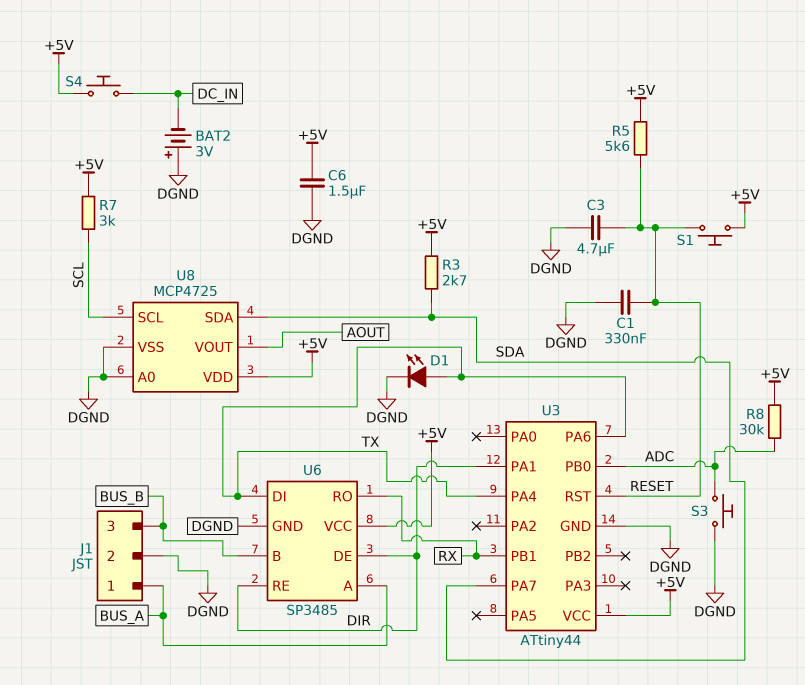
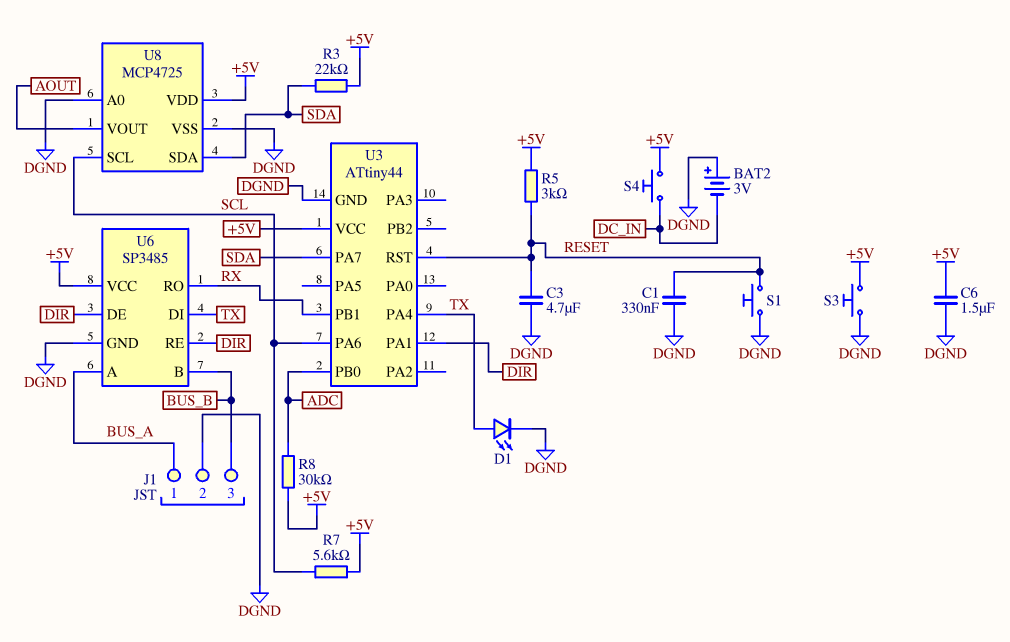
R3: 2.7k (+5V, SDA) -> 22k (+5V, SDA)
R5: 5.6k (+5V, RESET) -> 3k (+5V, RESET)
R7: 3k (+5V, SCL) -> 5.6k (+5V, SCL)
S1: button (+5V, RESET) -> button (DGND, RESET)
S3: button (ADC, DGND) -> button (+5V, DGND)
U3 pin PA6: TX -> SCL

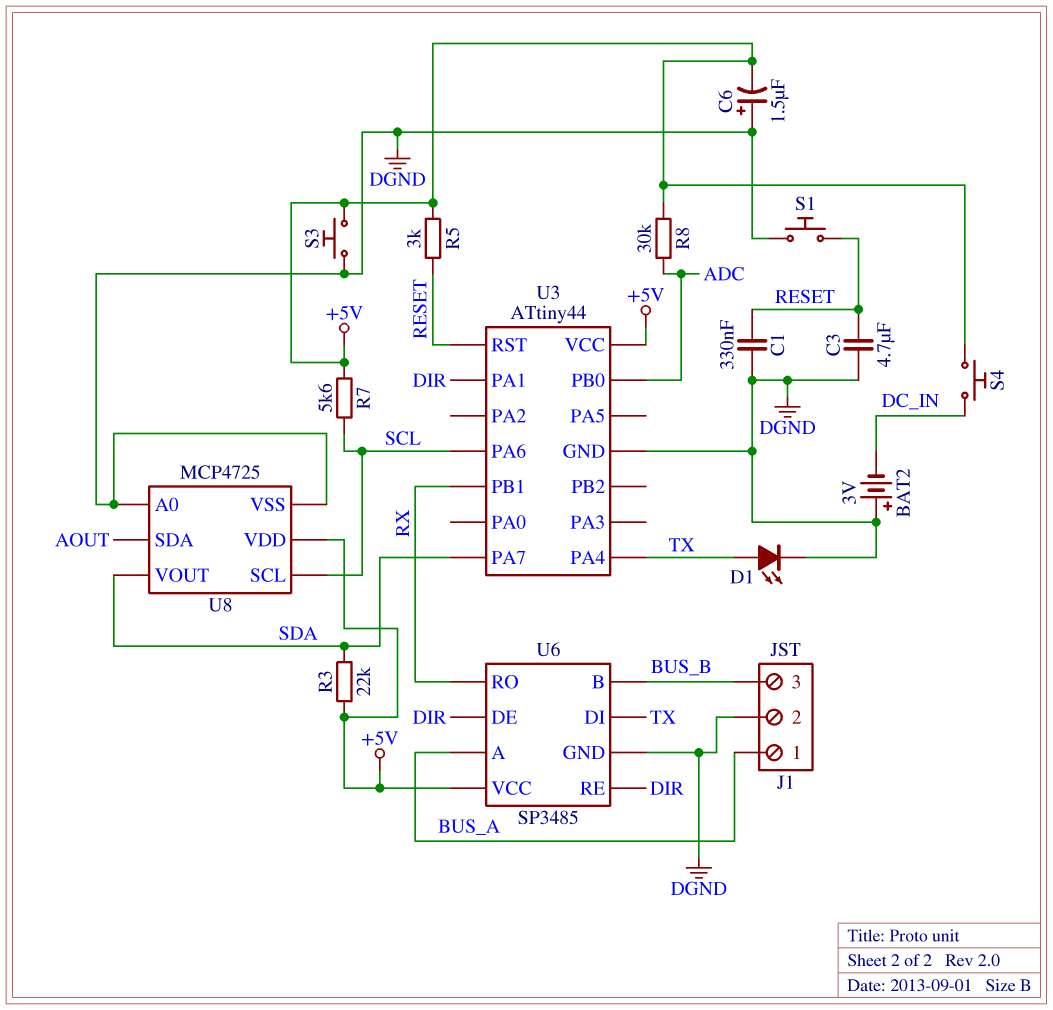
C6: 1.5uF (+5V, DGND) -> 1.5uF (plus DGND, minus +5V)
U8 pin SDA: SDA -> AOUT
U8 pin VOUT: AOUT -> SDA

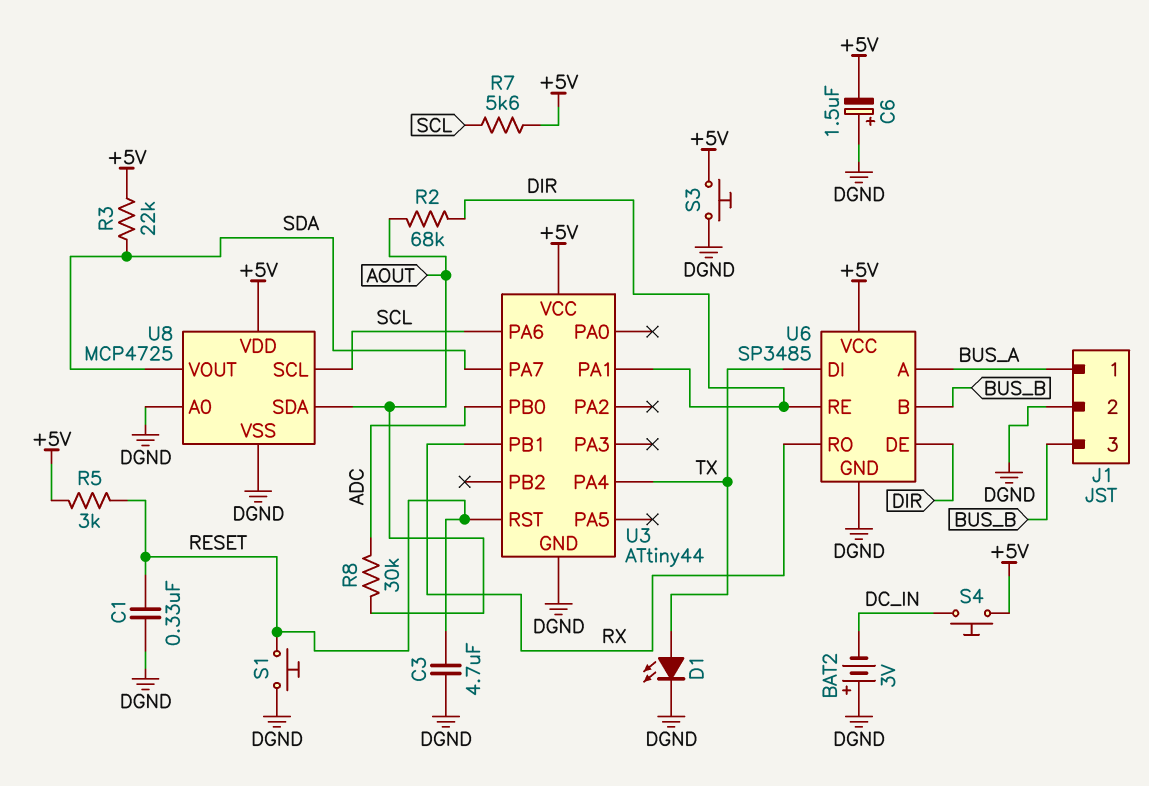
R2: none -> 68k (AOUT, DIR)
R8: 30k (+5V, ADC) -> 30k (ADC, AOUT)

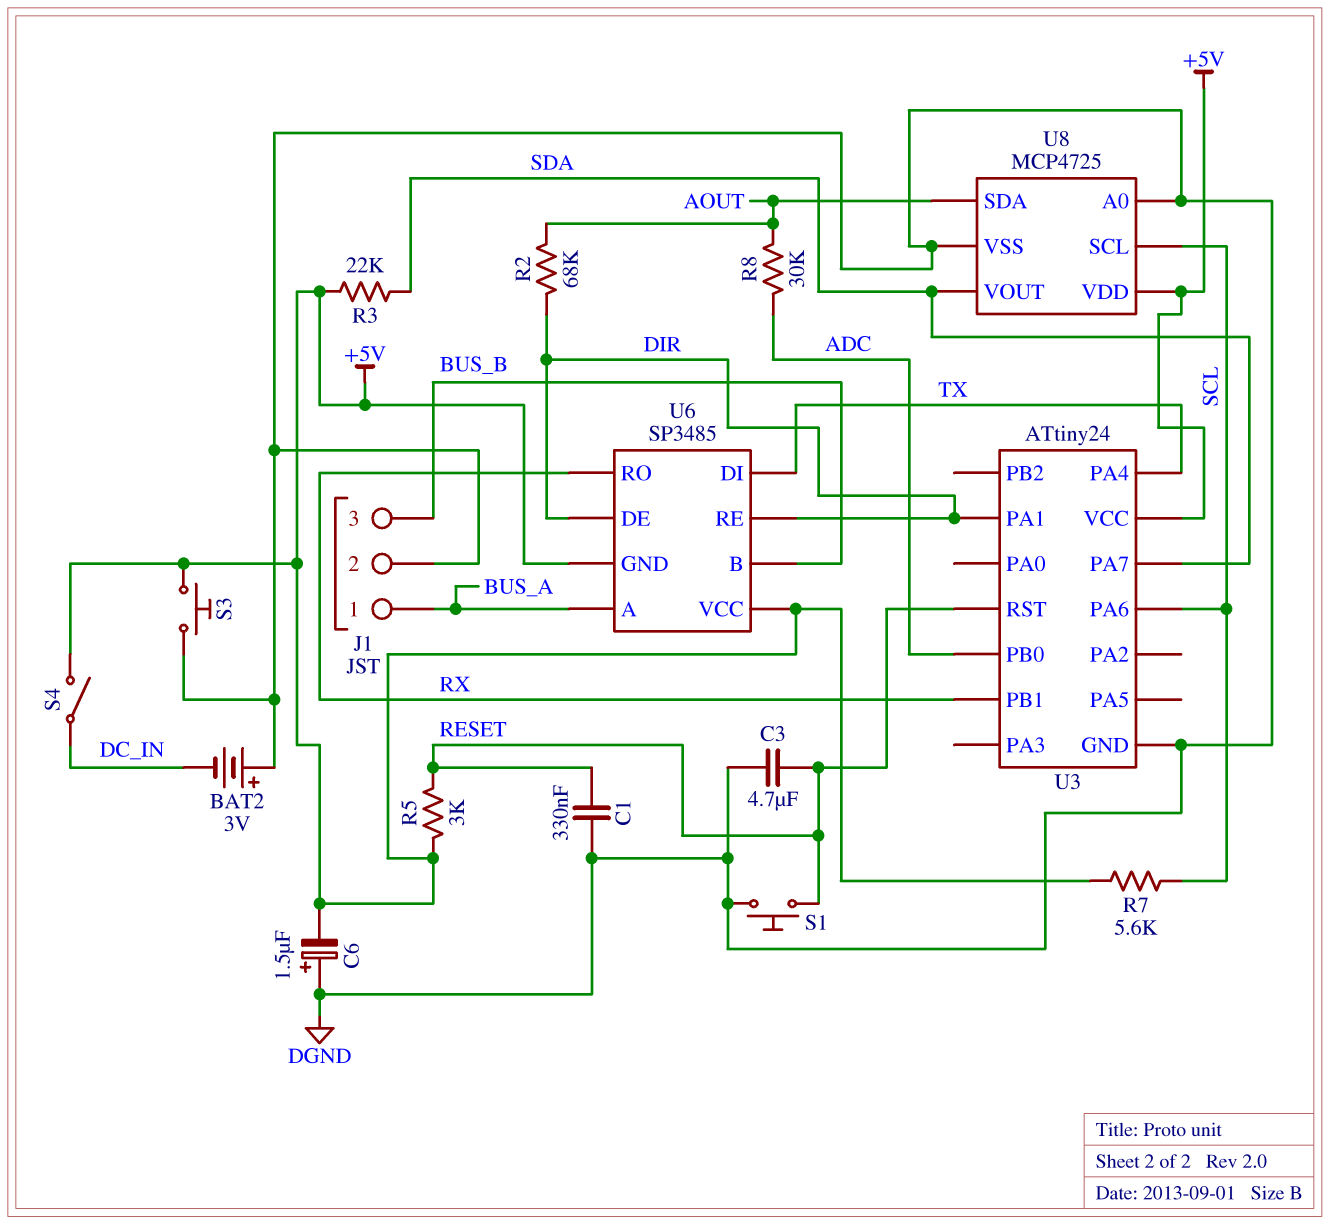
D1: LED (A TX, K DGND) -> none
S4: button (+5V, DC_IN) -> switch (+5V, DC_IN)
U3: ATtiny44 -> ATtiny24
U6 pin GND: DGND -> +5V

